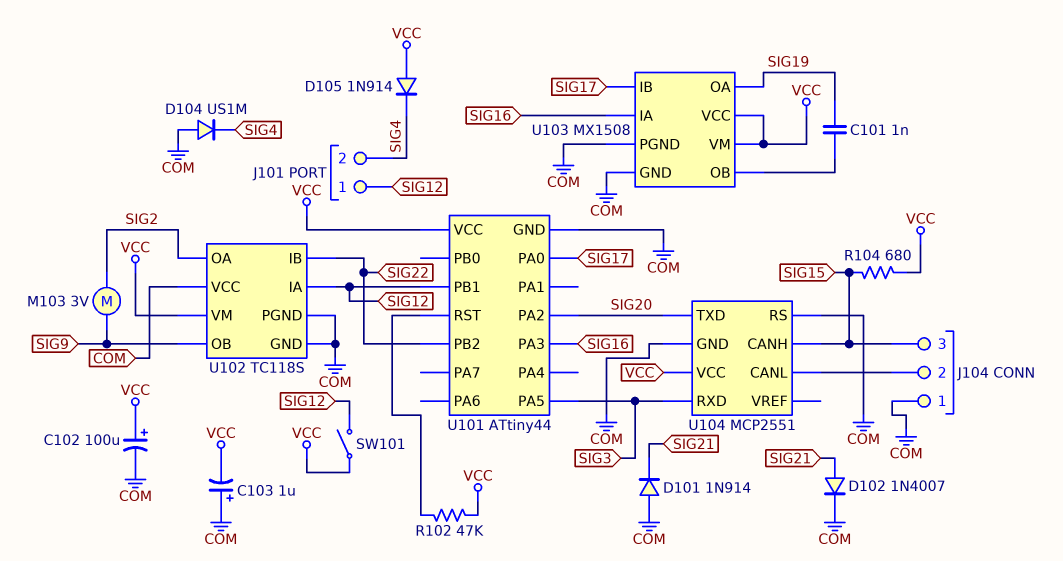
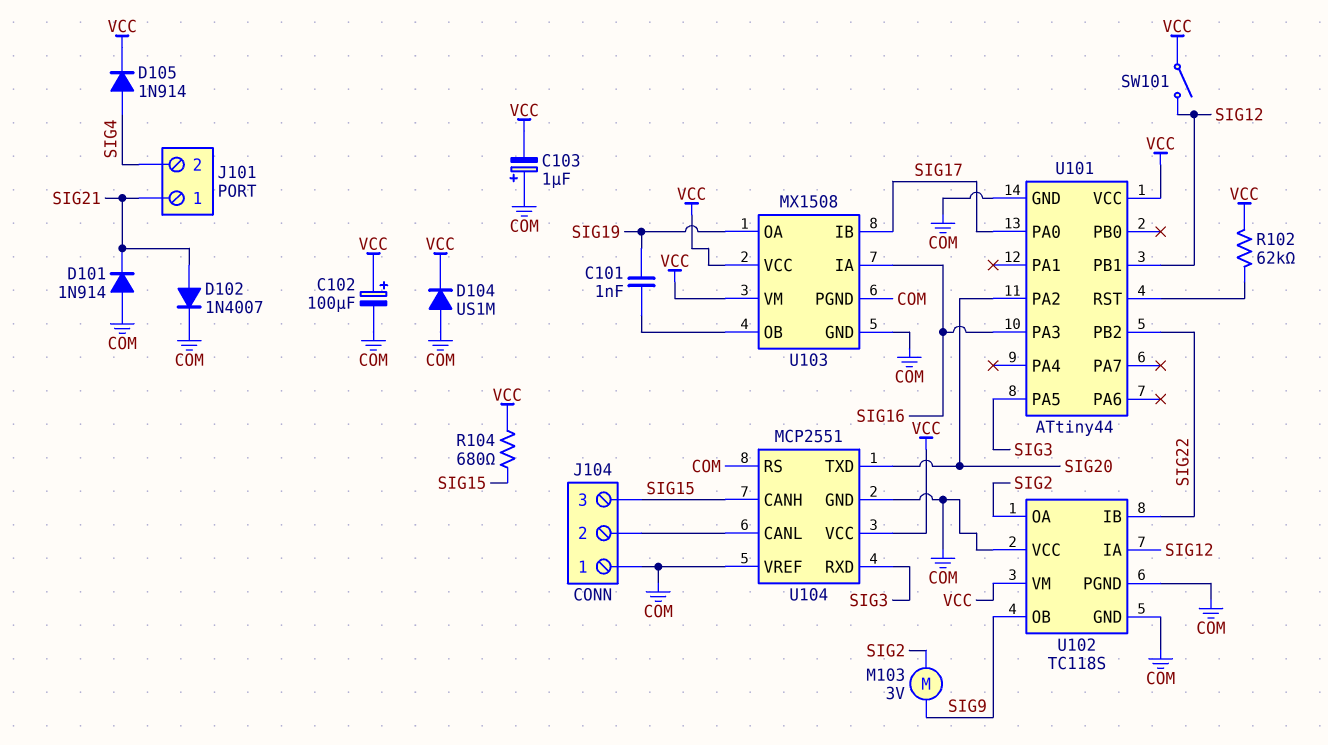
D104: diode US1M (A COM, K SIG4) -> diode US1M (A COM, K VCC)
D105: diode 1N914 (A VCC, K SIG4) -> diode 1N914 (A SIG4, K VCC)
J101 pin 1: SIG12 -> SIG21
R102: 47k (U101/RST, VCC) -> 62k (U101/RST, VCC)
U104 pin VREF: none -> COM

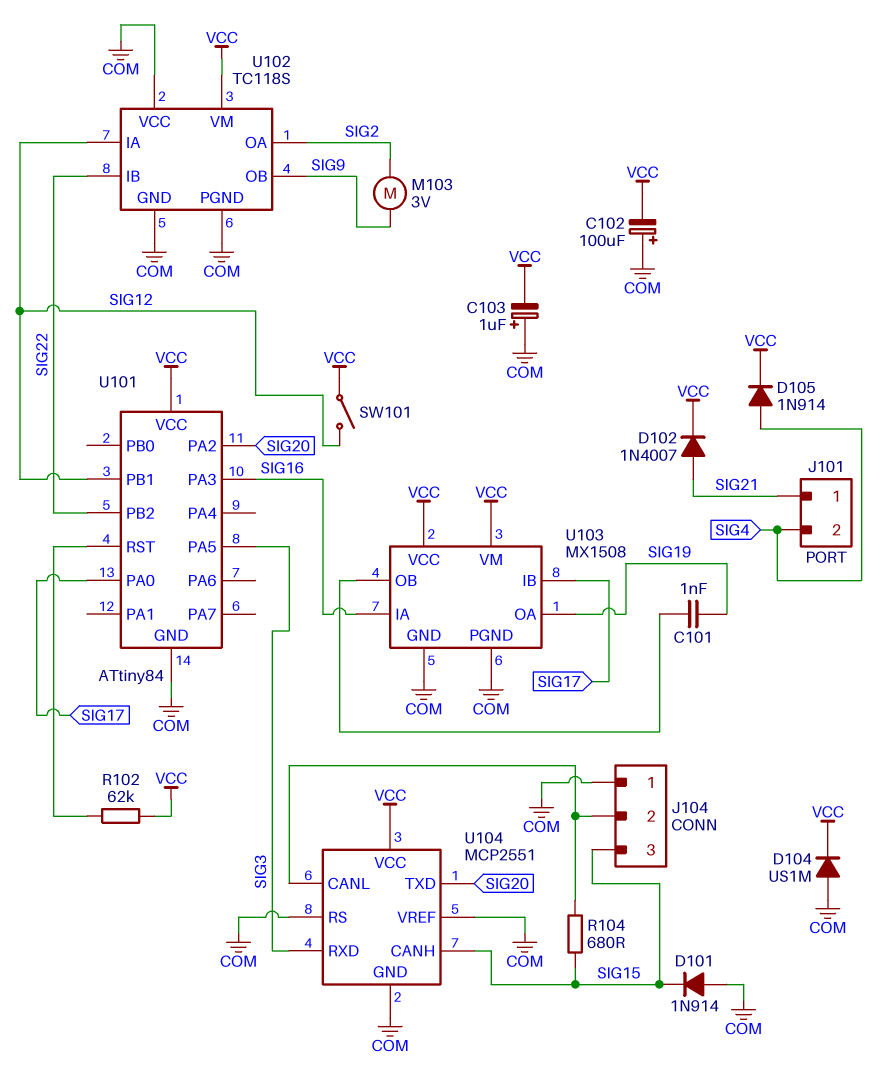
C102: 100uF (plus VCC, minus COM) -> 100uF (plus COM, minus VCC)
D101: diode 1N914 (A COM, K SIG21) -> diode 1N914 (A COM, K SIG15)
D102: diode 1N4007 (A SIG21, K COM) -> diode 1N4007 (A SIG21, K VCC)
R104: 680 (SIG15, VCC) -> 680 (J104/2, SIG15)
U101: ATtiny44 -> ATtiny84

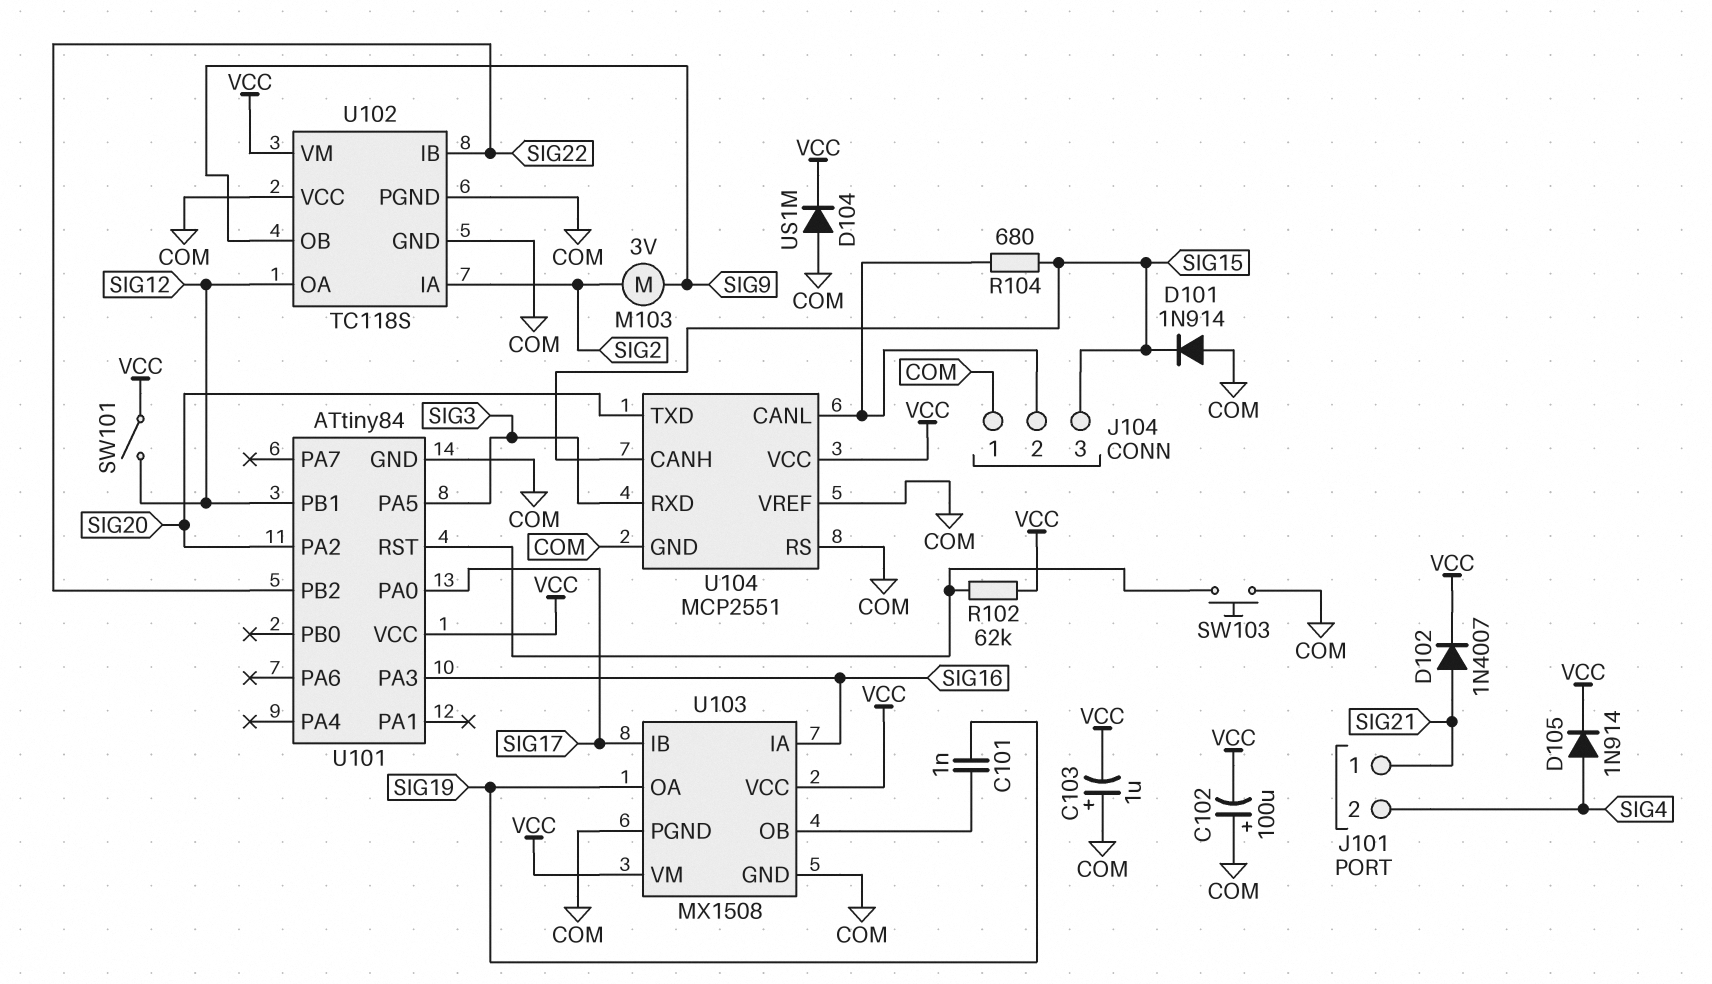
SW103: none -> button (COM, U101/RST)
U102 pin IA: SIG12 -> SIG2
U102 pin OA: SIG2 -> SIG12

